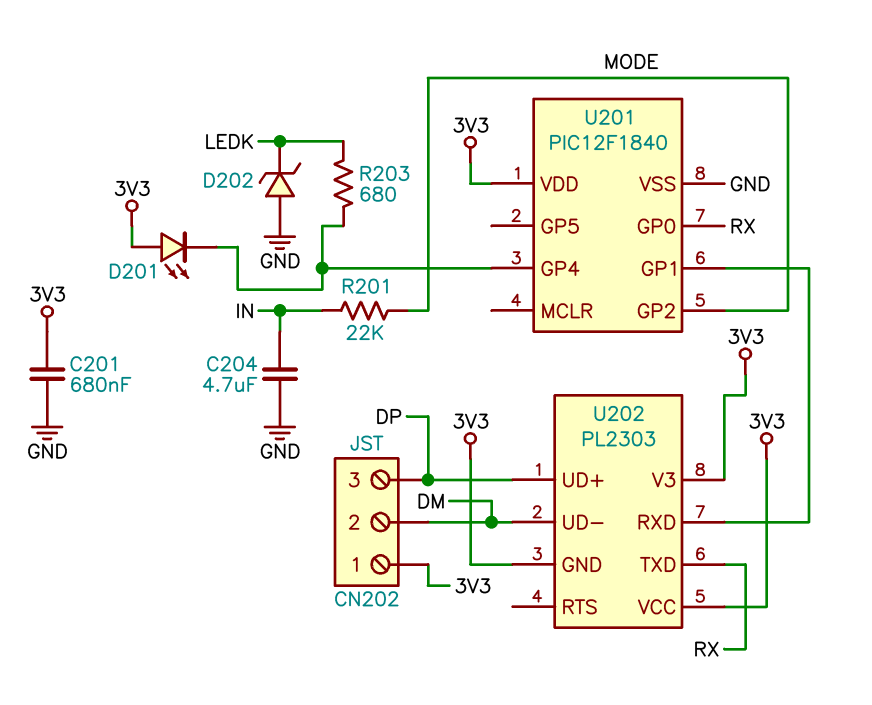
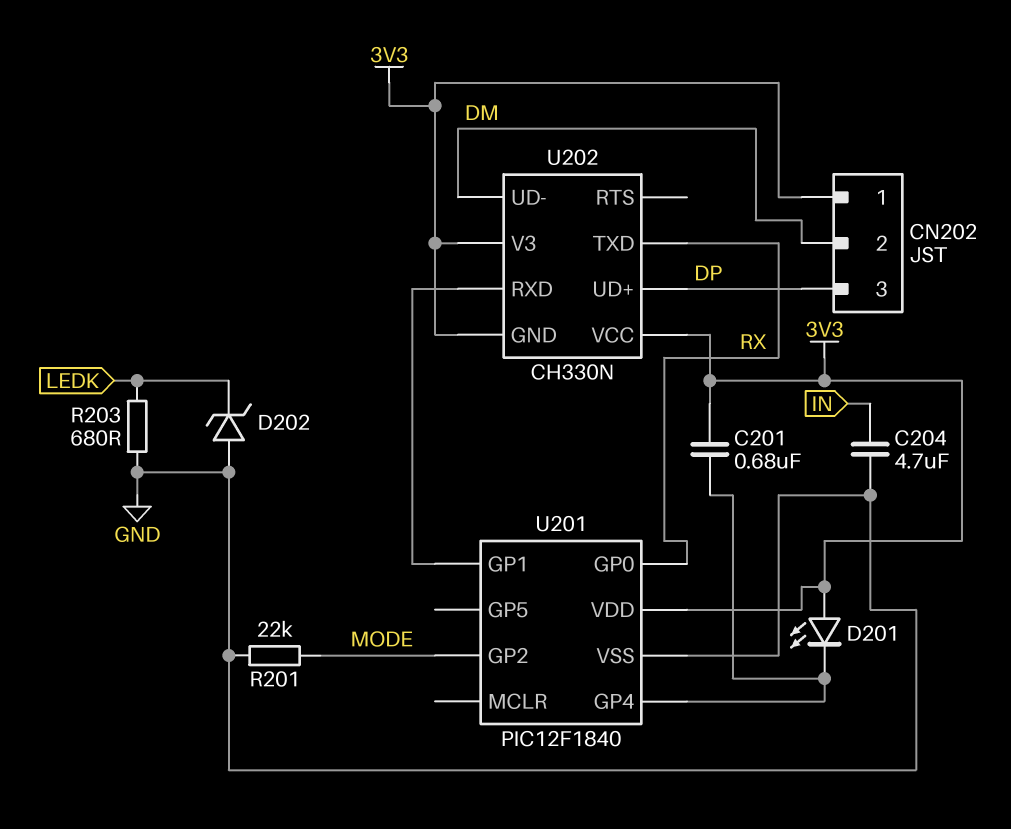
C201: 680nF (3V3, GND) -> 680nF (3V3, U201/GP4)
R201: 22k (IN, MODE) -> 22k (GND, MODE)
R203: 680 (LEDK, U201/GP4) -> 680 (GND, LEDK)
U202: PL2303 -> CH330N

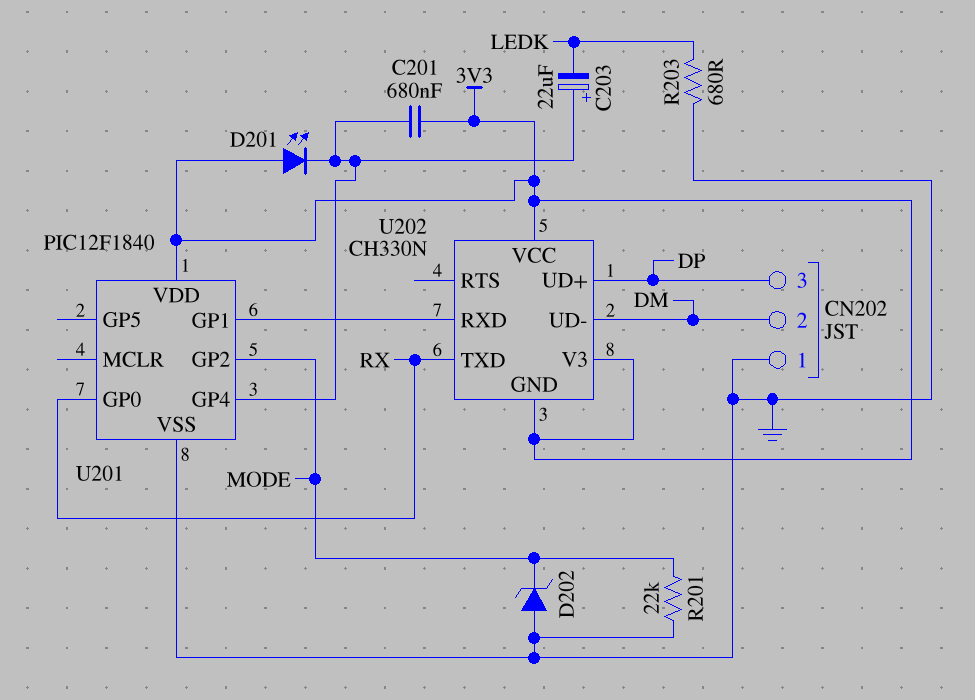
C203: none -> 22uF (plus U201/GP4, minus LEDK)
C204: 4.7uF (GND, IN) -> none
CN202 pin 1: 3V3 -> GND
D202: zener (A GND, K LEDK) -> zener (A GND, K MODE)

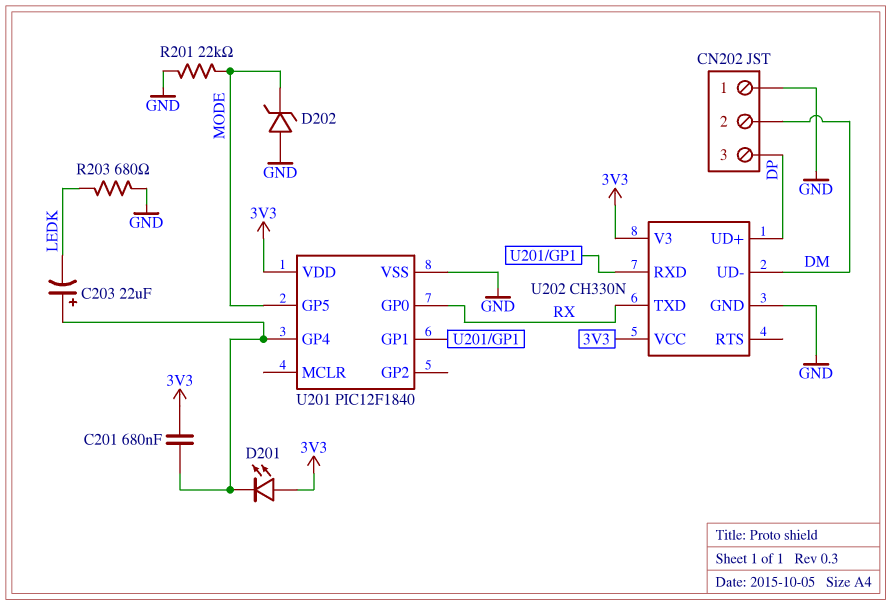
U201 pin GP2: MODE -> none
U201 pin GP5: none -> MODE
U202 pin GND: 3V3 -> GND

